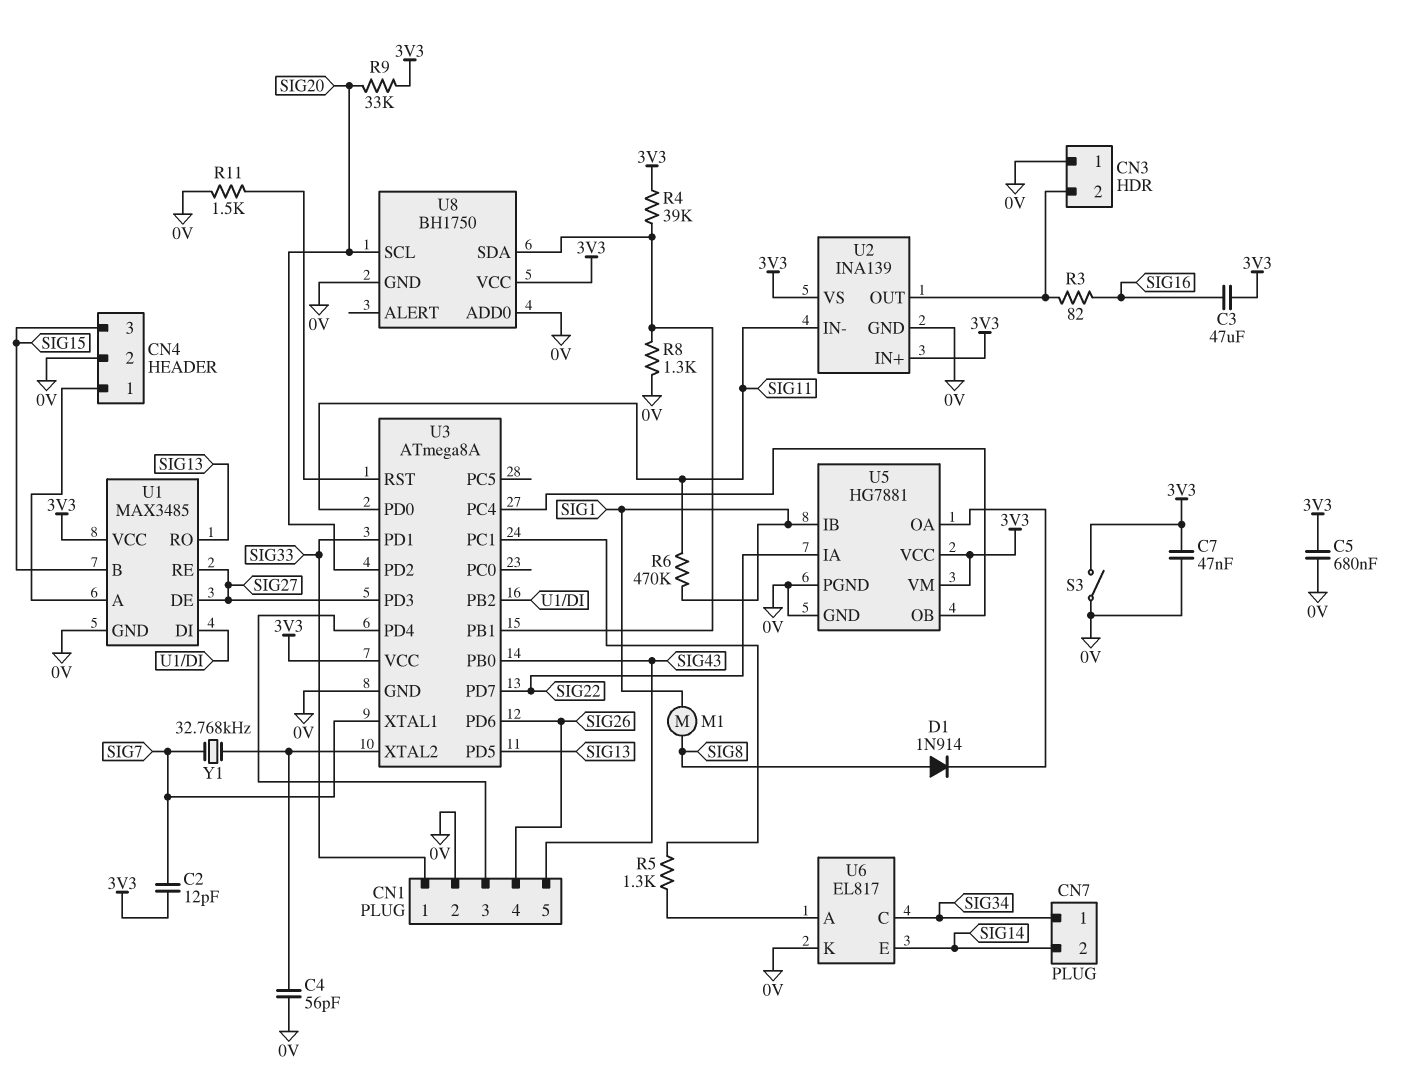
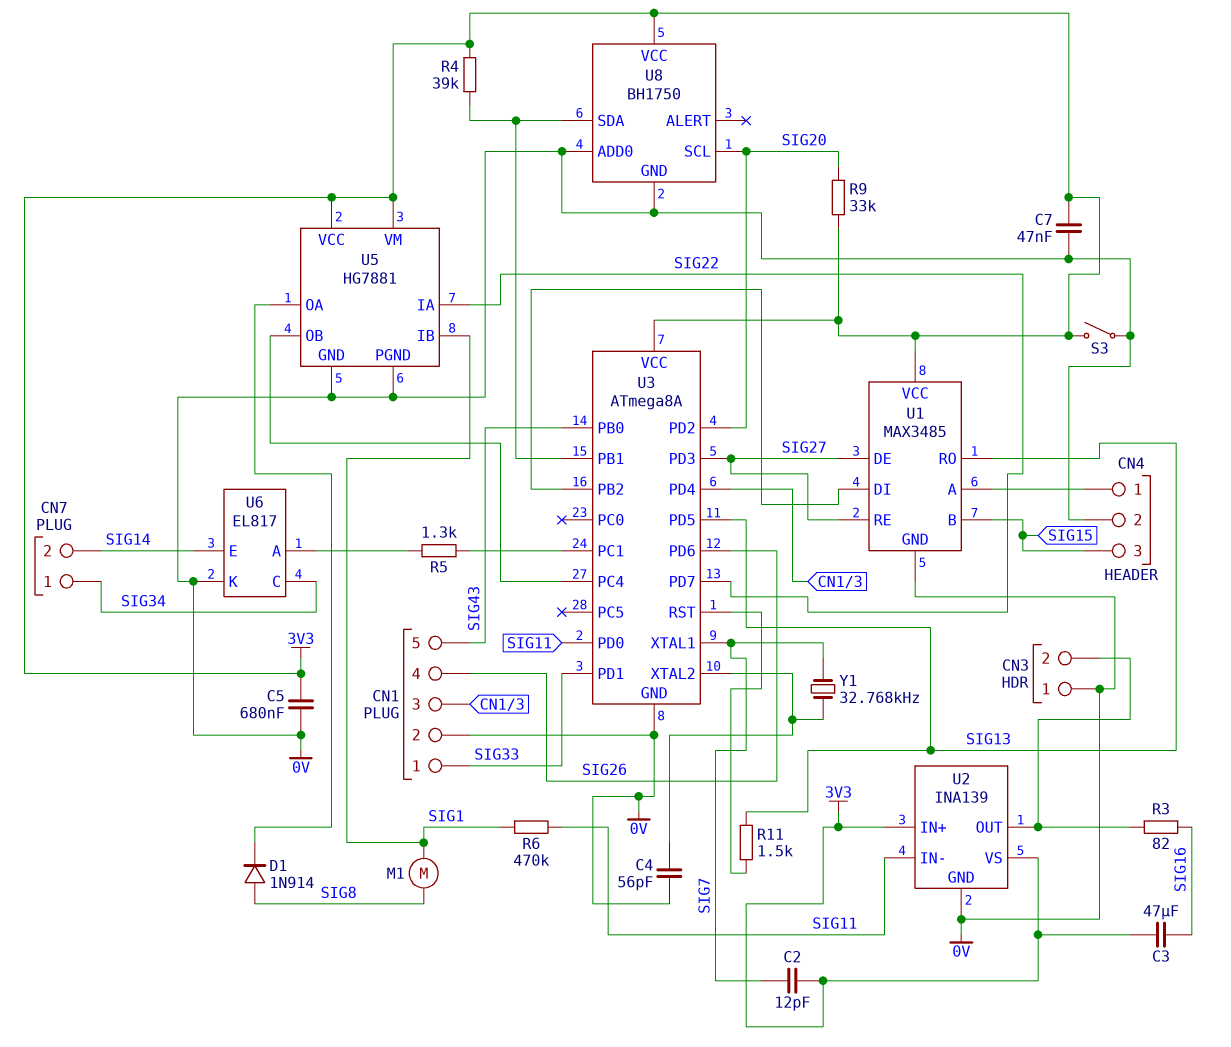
R8: 1.3k (0V, U3/PB1) -> none
R11: 1.5k (0V, U3/RST) -> 1.5k (SIG13, U3/RST)

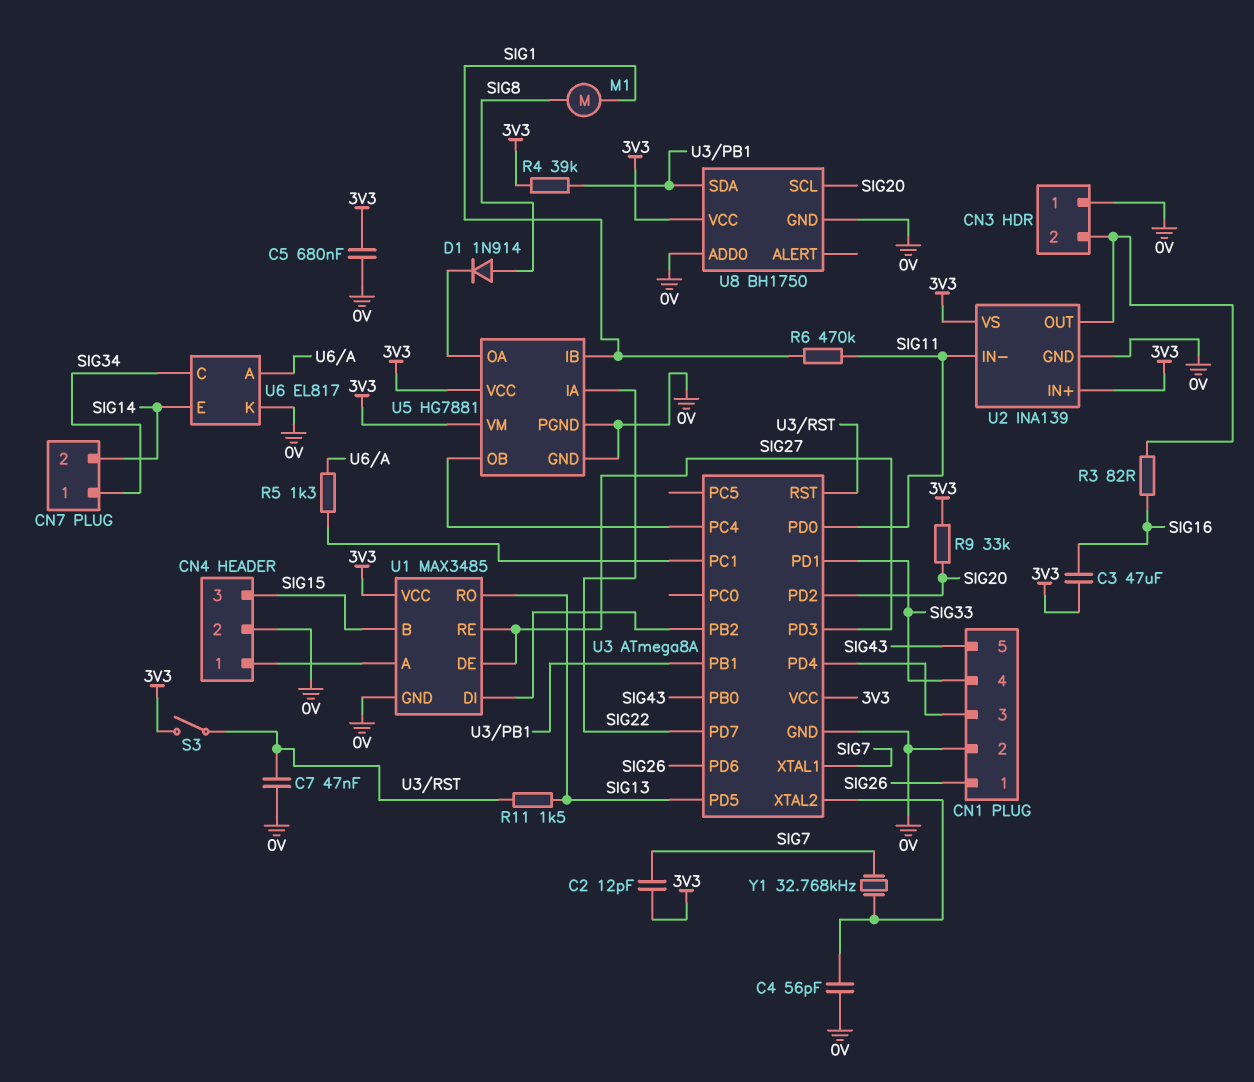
C7: 47nF (0V, 3V3) -> 47nF (0V, U3/RST)
CN1 pin 1: SIG33 -> SIG26
CN1 pin 4: SIG26 -> SIG33
S3: switch (0V, 3V3) -> switch (3V3, U3/RST)

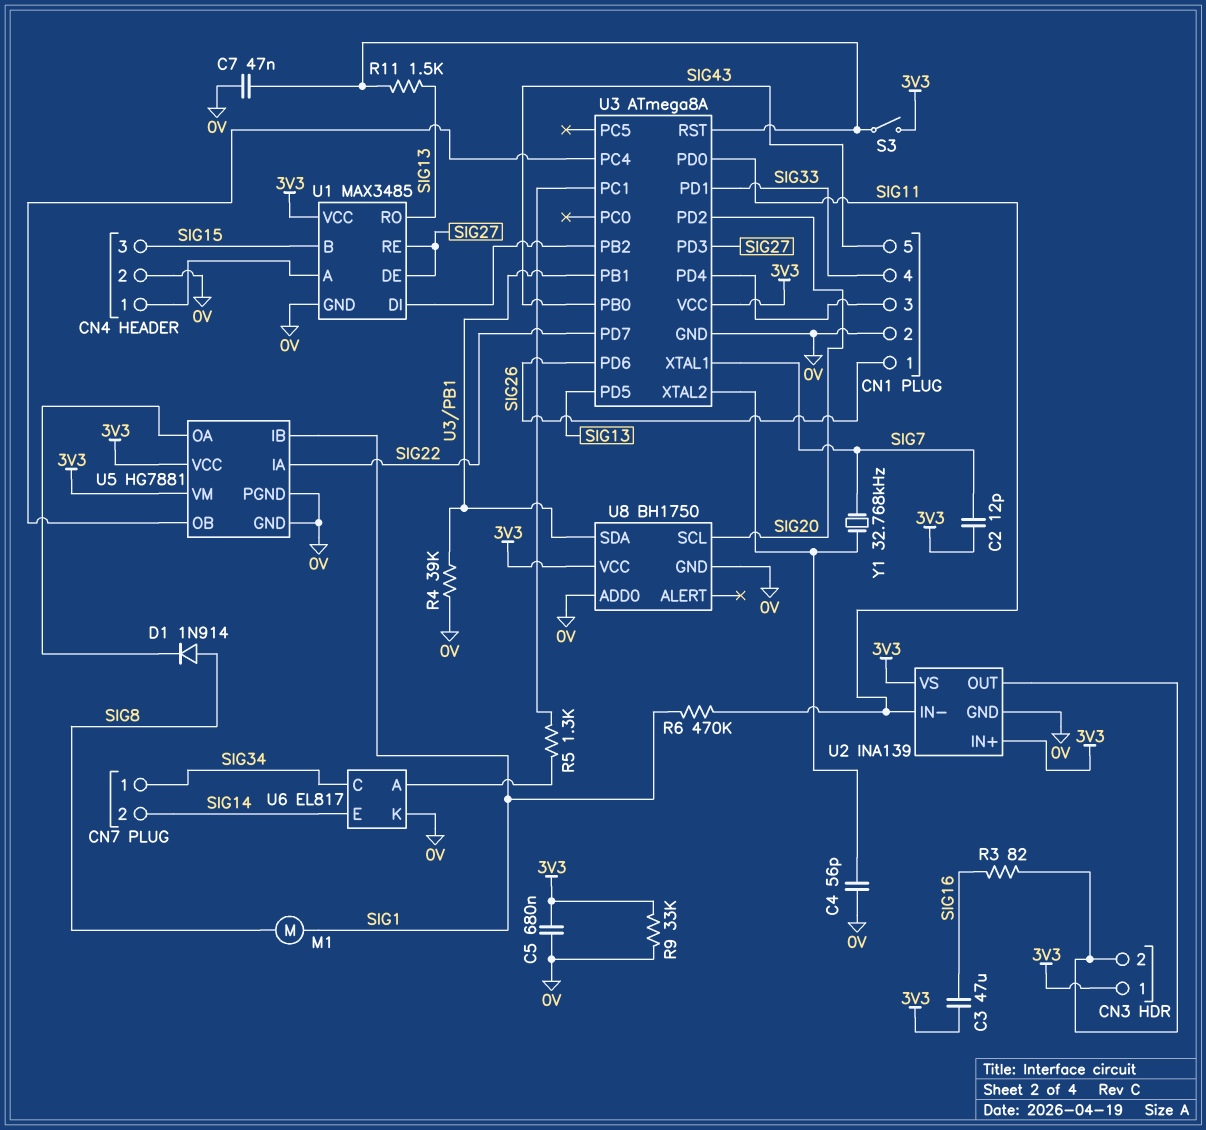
CN3 pin 1: 0V -> 3V3
R4: 39k (3V3, U3/PB1) -> 39k (0V, U3/PB1)
R9: 33k (3V3, SIG20) -> 33k (0V, 3V3)

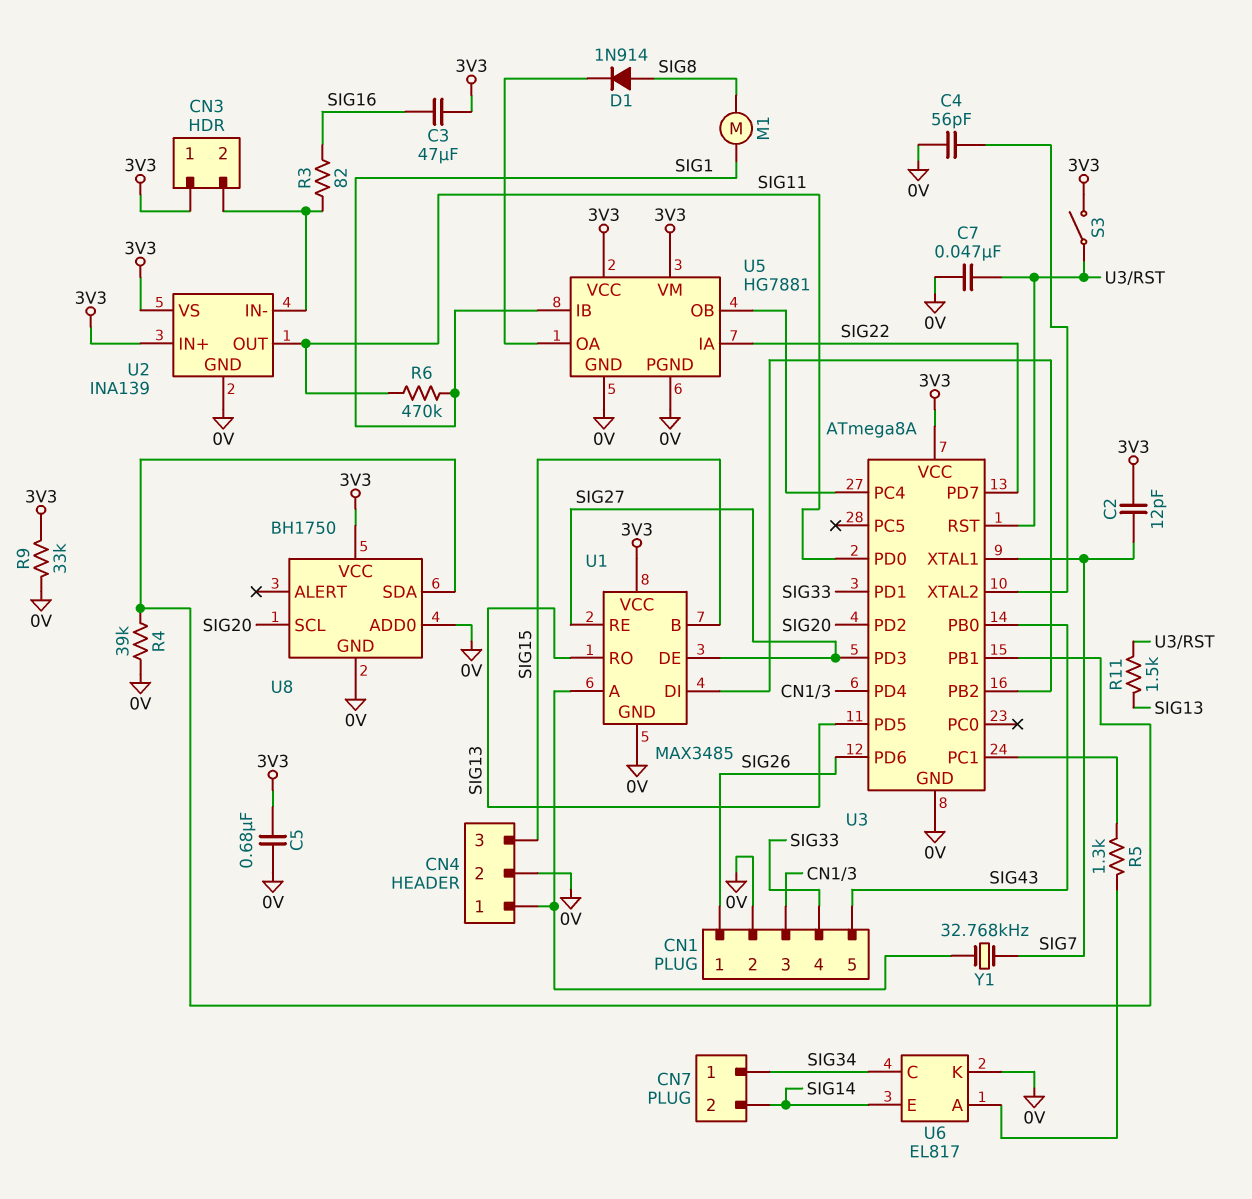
U2 pin IN-: SIG11 -> CN3/2
U2 pin OUT: CN3/2 -> SIG11
Y1: 32.768kHz (SIG7, U3/XTAL2) -> 32.768kHz (CN4/1, SIG7)

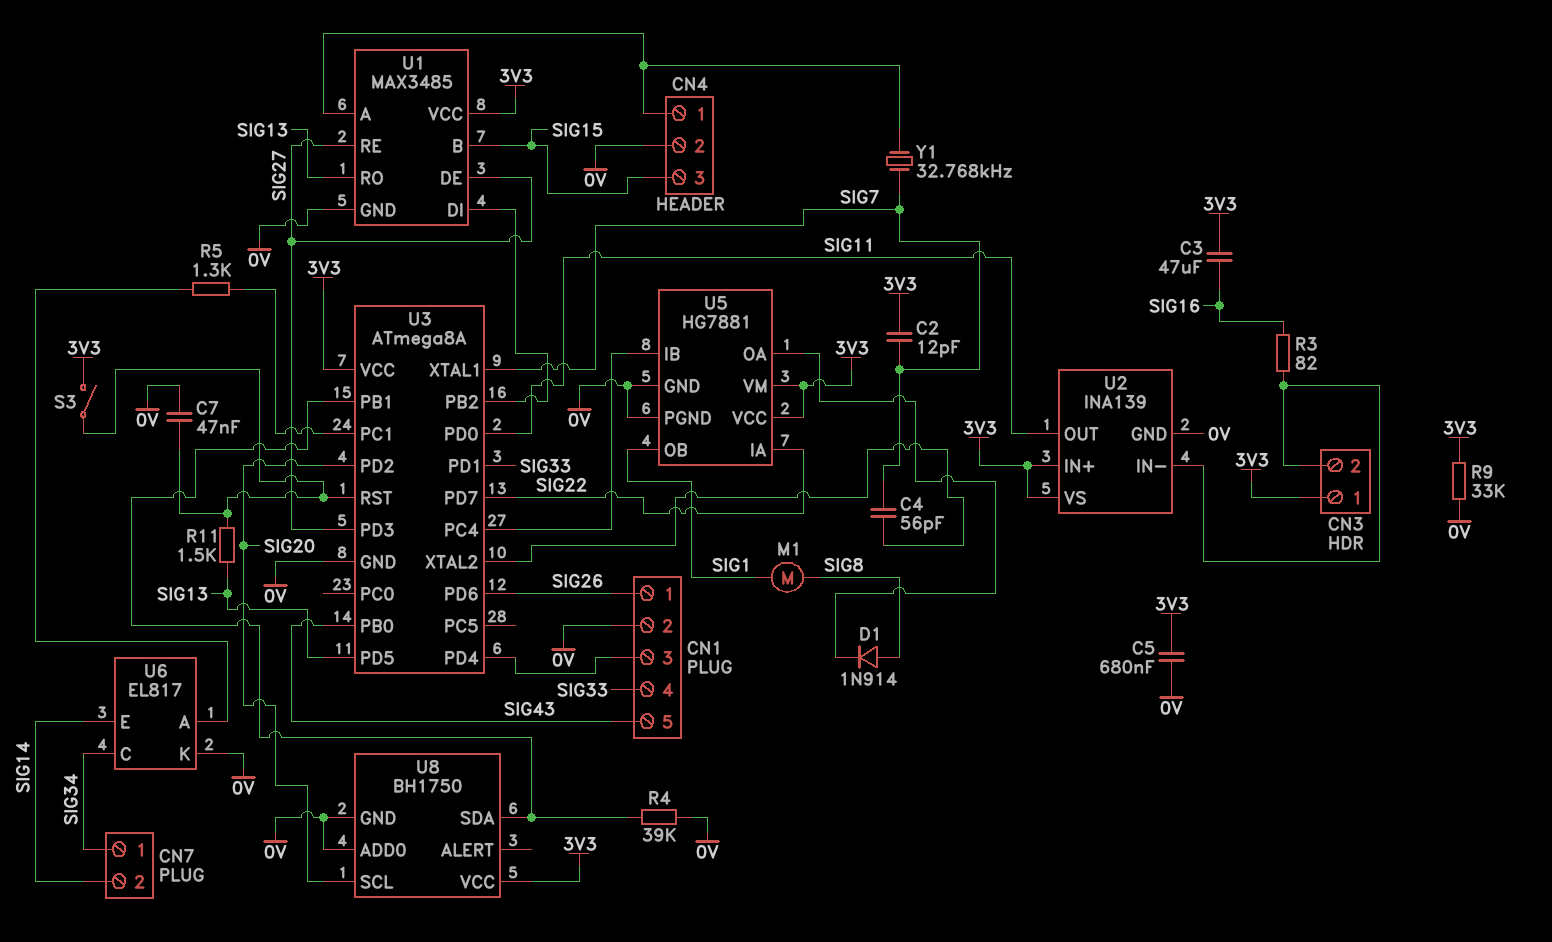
C4: 56pF (0V, U3/XTAL2) -> 56pF (SIG7, U3/XTAL2)
R6: 470k (SIG1, SIG11) -> none
U5 pin IB: SIG1 -> U3/PC4
U5 pin OB: U3/PC4 -> SIG1

